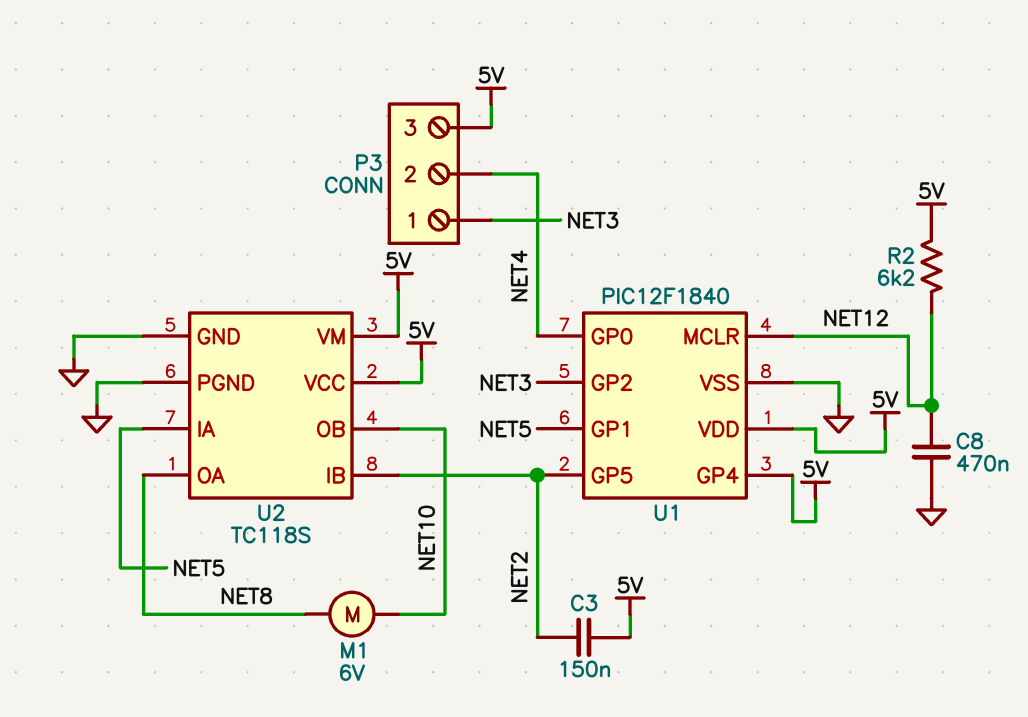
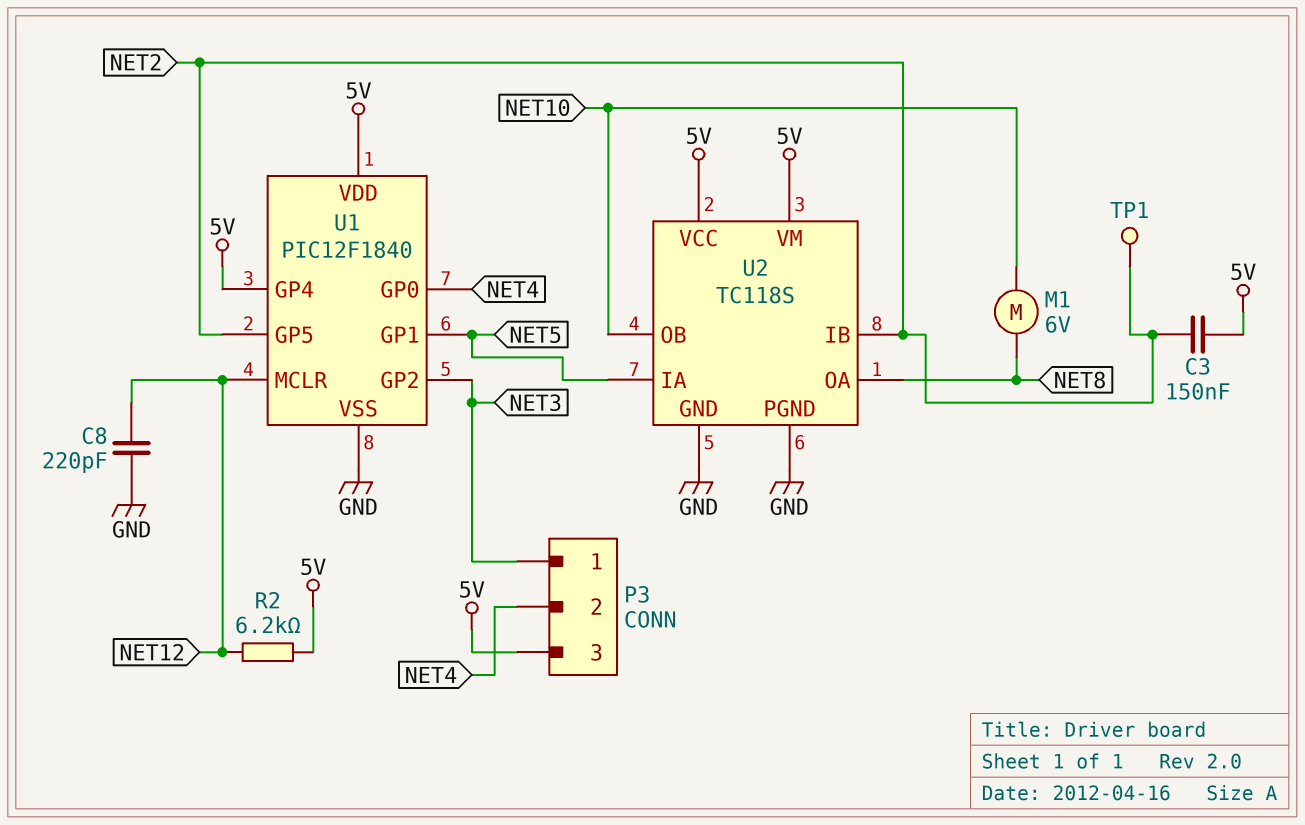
C8: 470nF (GND, NET12) -> 220pF (GND, NET12)
TP1: none -> test point (NET2)

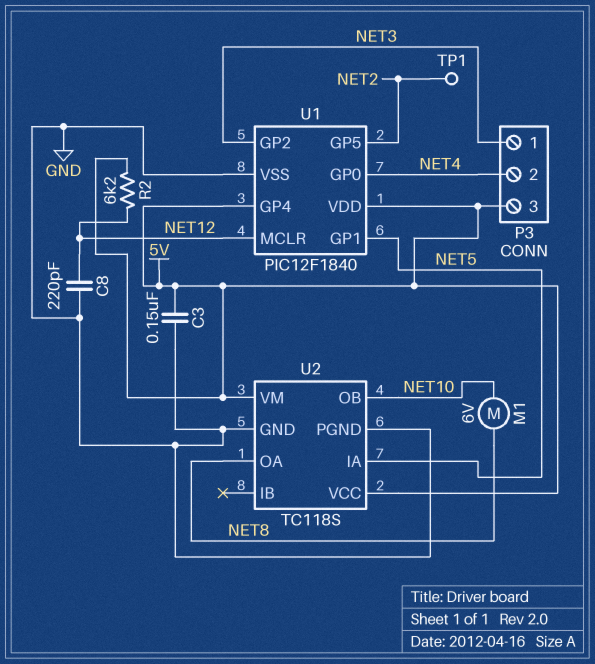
C3: 150nF (5V, NET2) -> 150nF (5V, GND)
U2 pin IB: NET2 -> none

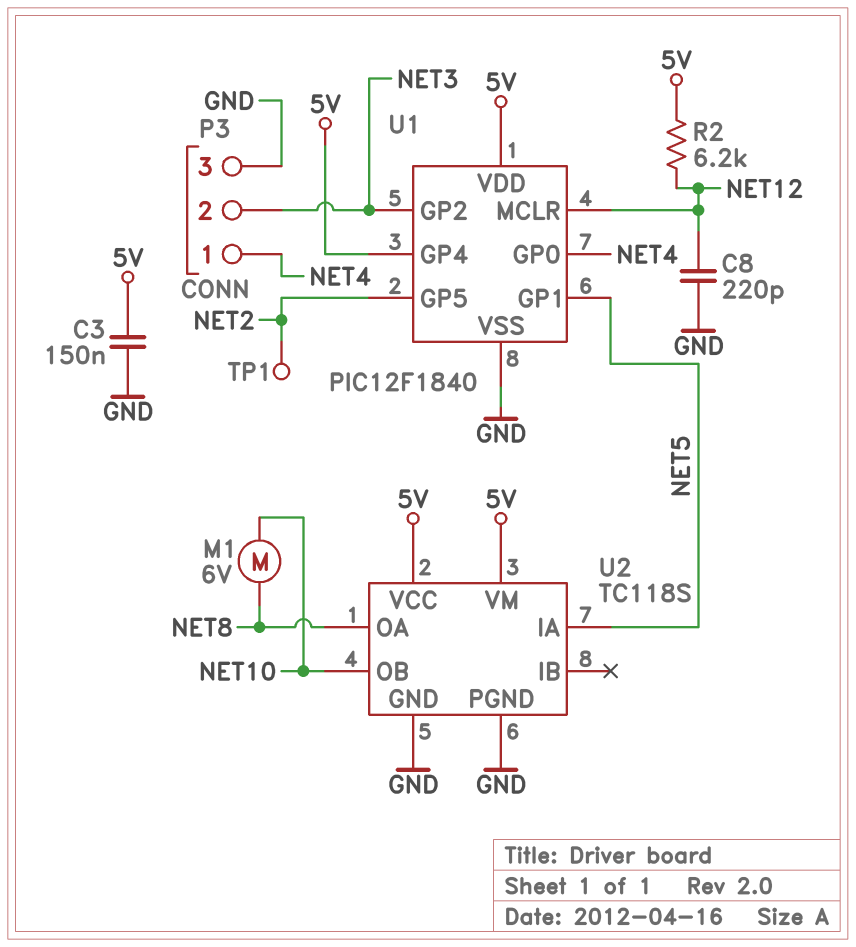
P3 pin 1: NET3 -> NET4
P3 pin 2: NET4 -> NET3
P3 pin 3: 5V -> GND

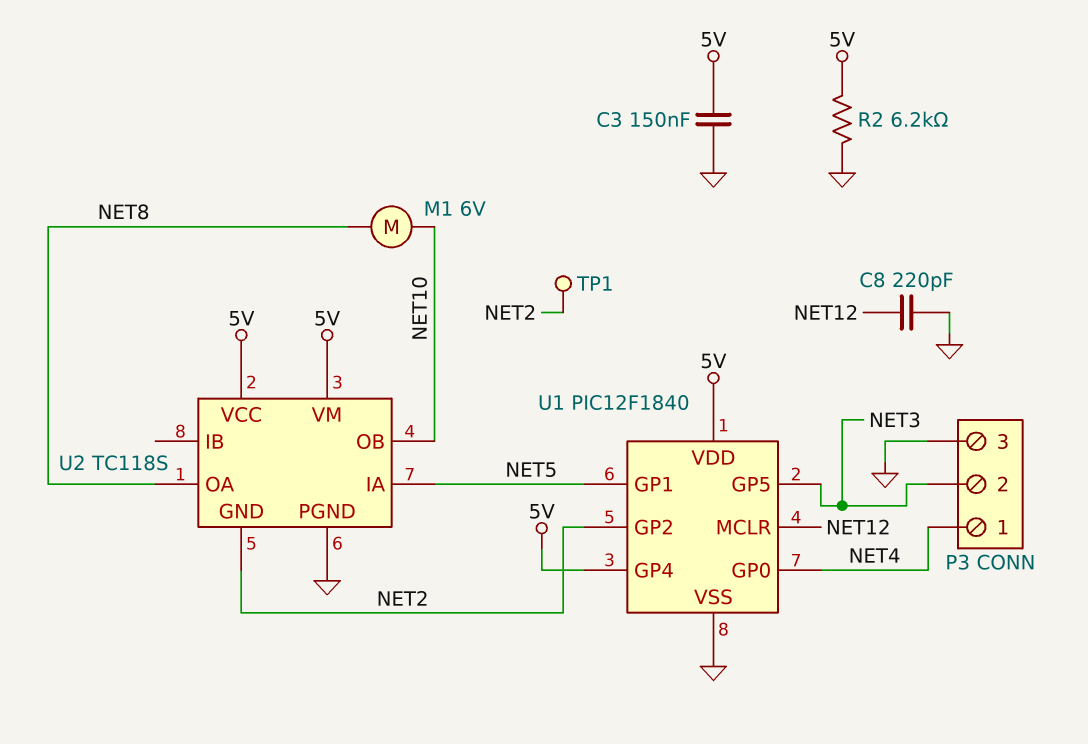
R2: 6.2k (5V, NET12) -> 6.2k (5V, GND)
U1 pin GP2: NET3 -> NET2
U1 pin GP5: NET2 -> NET3
U2 pin GND: GND -> NET2

